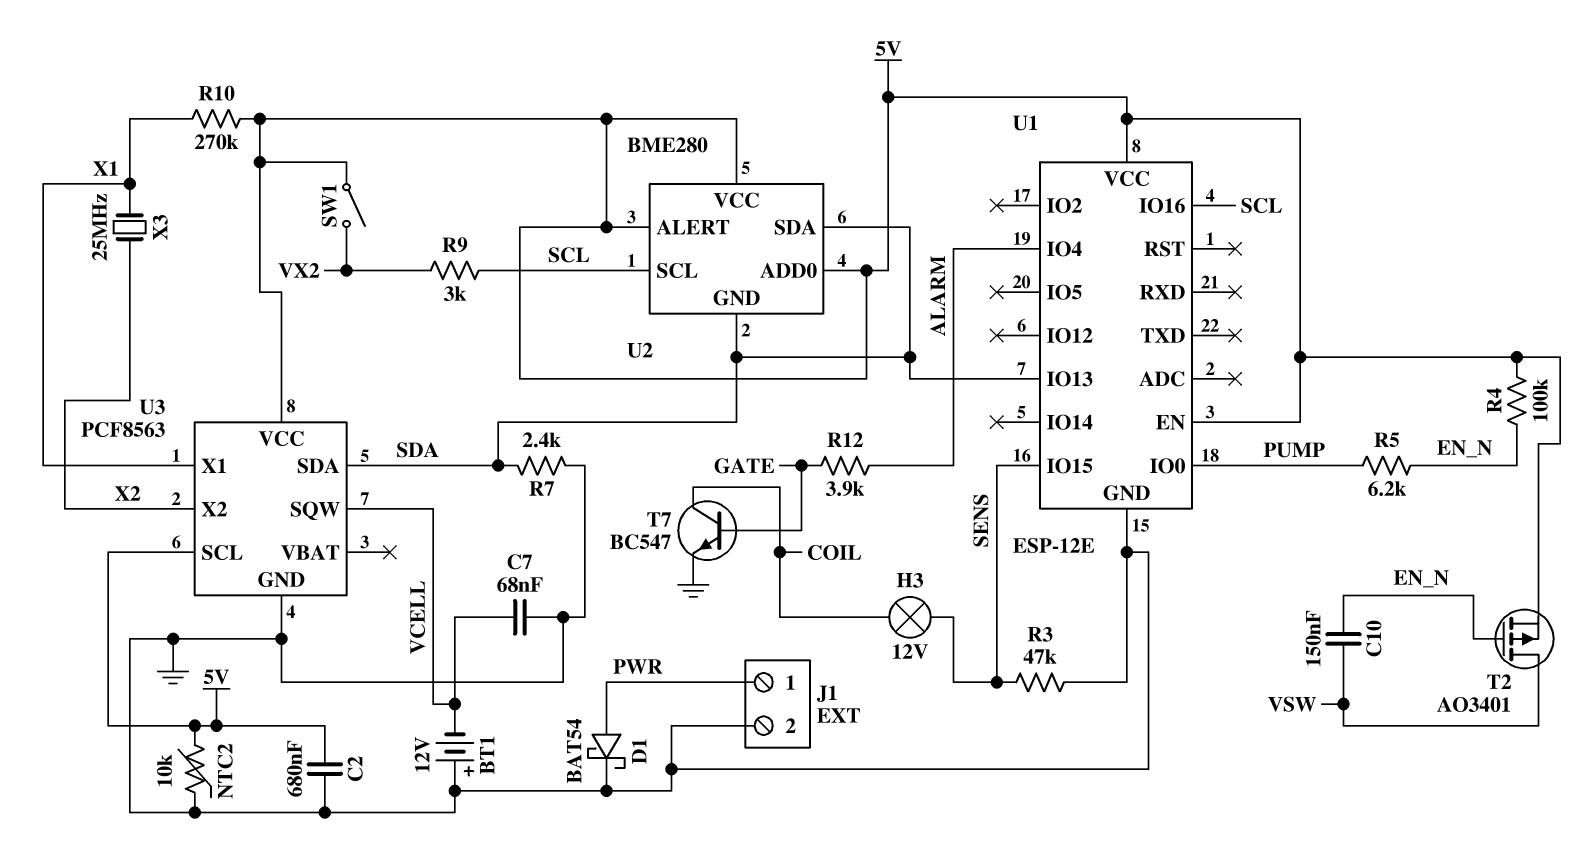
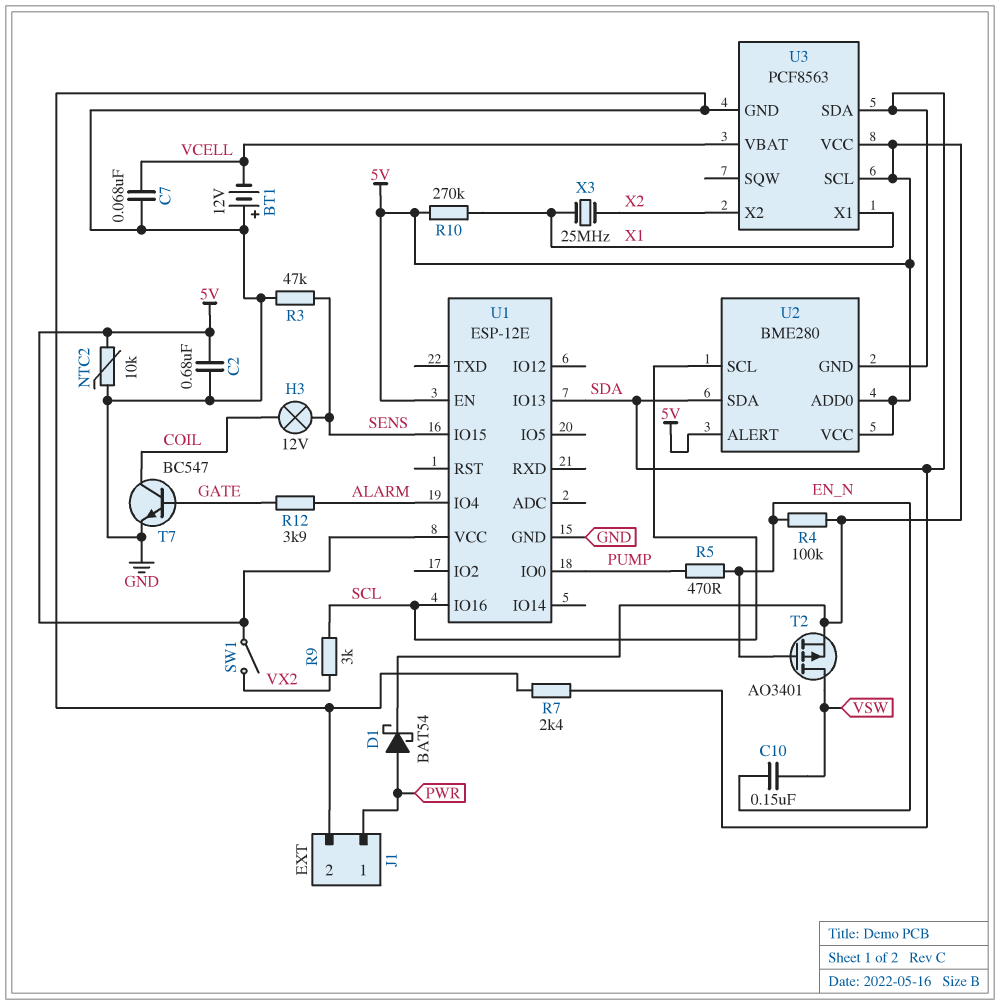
D1: schottky BAT54 (A PWR, K GND) -> schottky BAT54 (A PWR, K 5V)
R5: 6.2k (EN_N, PUMP) -> 470 (EN_N, PUMP)
U3 pin SQW: VCELL -> none
U3 pin VBAT: none -> VCELL

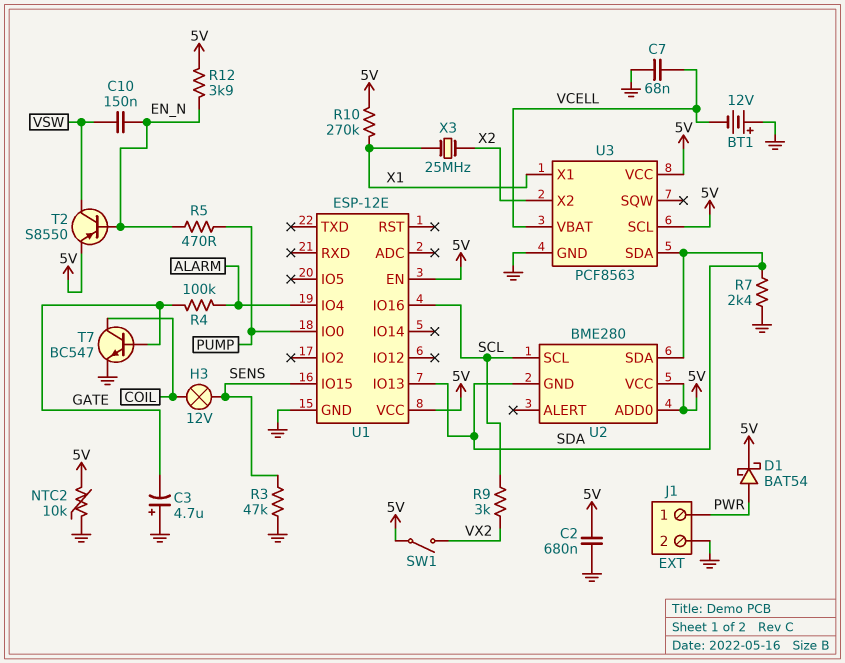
C3: none -> 4.7uF (plus GND, minus GATE)
R4: 100k (5V, EN_N) -> 100k (ALARM, GATE)
R12: 3.9k (ALARM, GATE) -> 3.9k (5V, EN_N)
T2: PMOS AO3401 (G EN_N, D VSW, S 5V) -> PNP S8550 (B EN_N, C VSW, E 5V)
U2 pin ALERT: 5V -> none

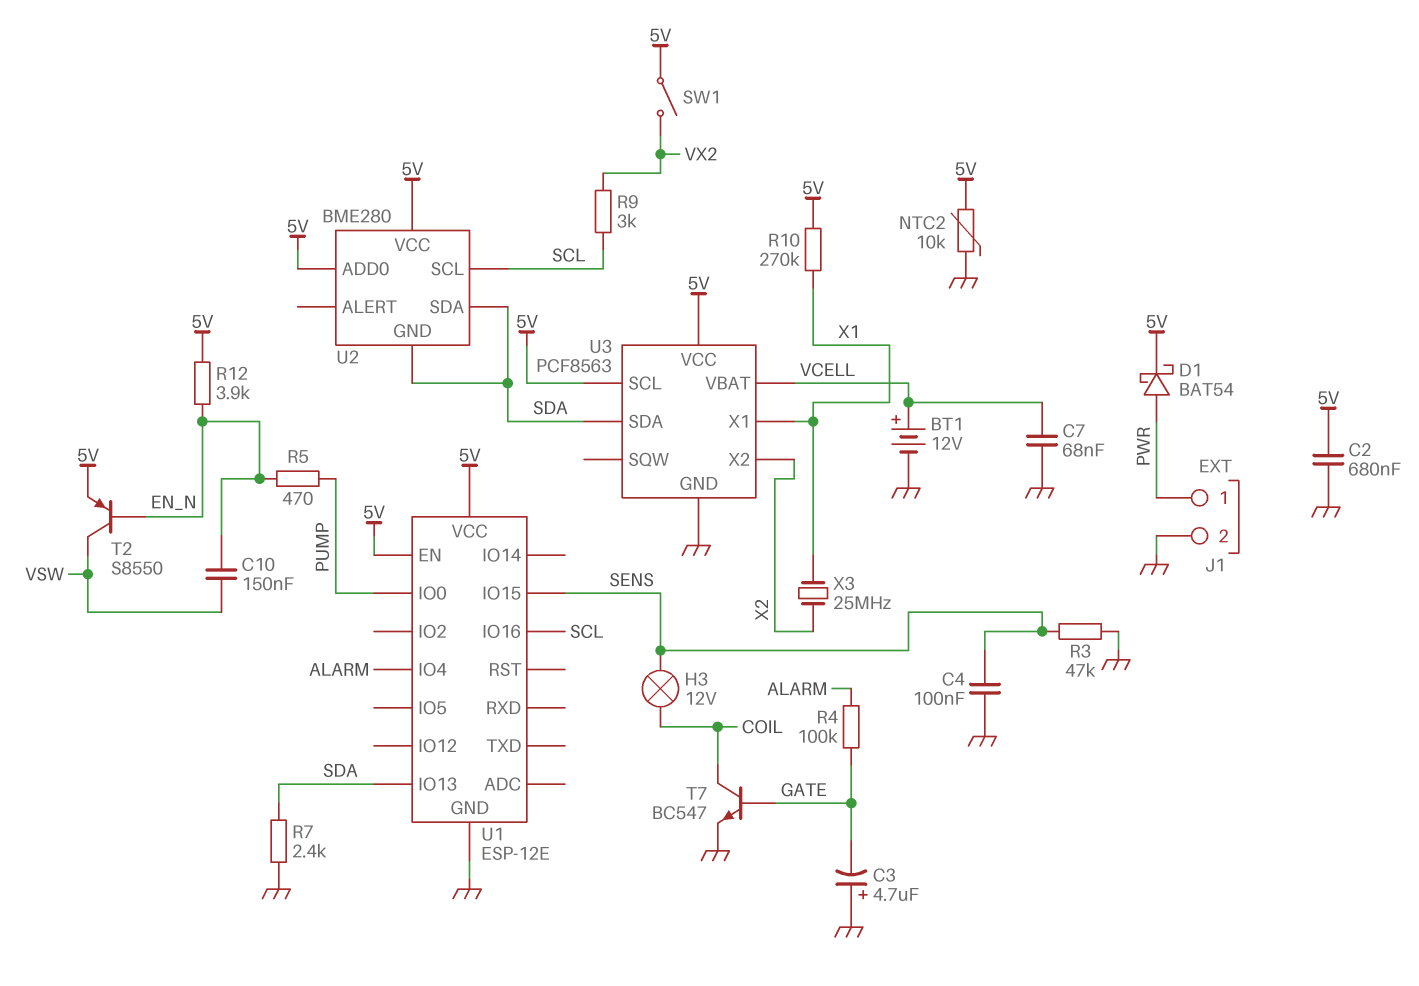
BT1: 12V (plus GND, minus VCELL) -> 12V (plus VCELL, minus GND)
C4: none -> 100nF (GND, SENS)

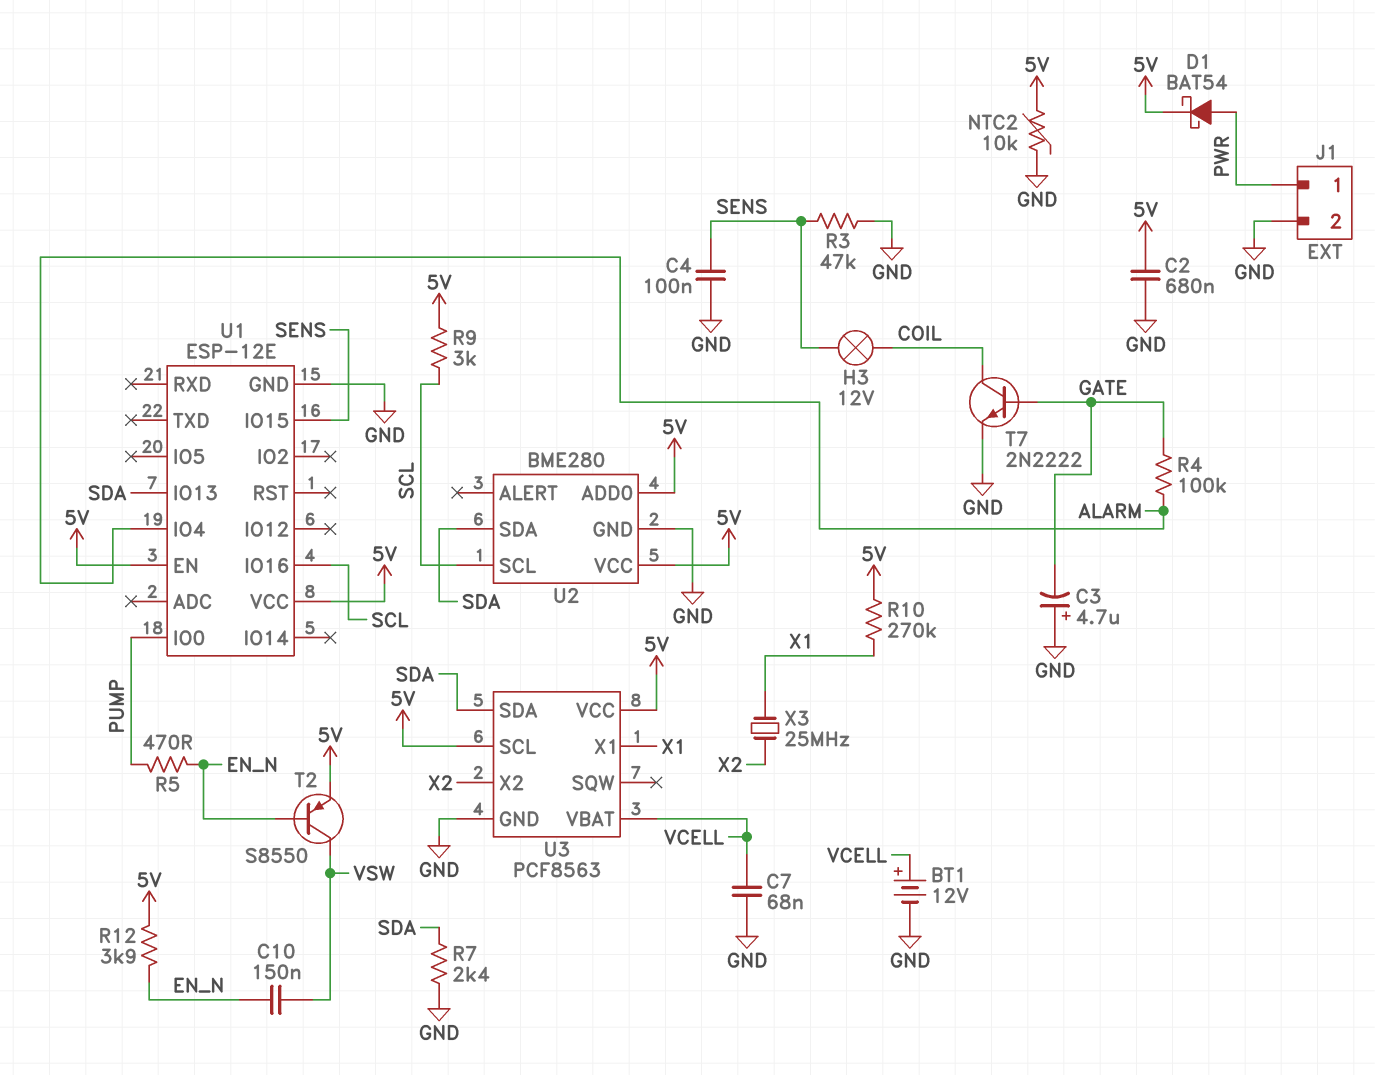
R9: 3k (SCL, VX2) -> 3k (5V, SCL)
SW1: switch (5V, VX2) -> none
T7: NPN BC547 (B GATE, C COIL, E GND) -> NPN 2N2222 (B GATE, C COIL, E GND)
U2 pin GND: SDA -> GND

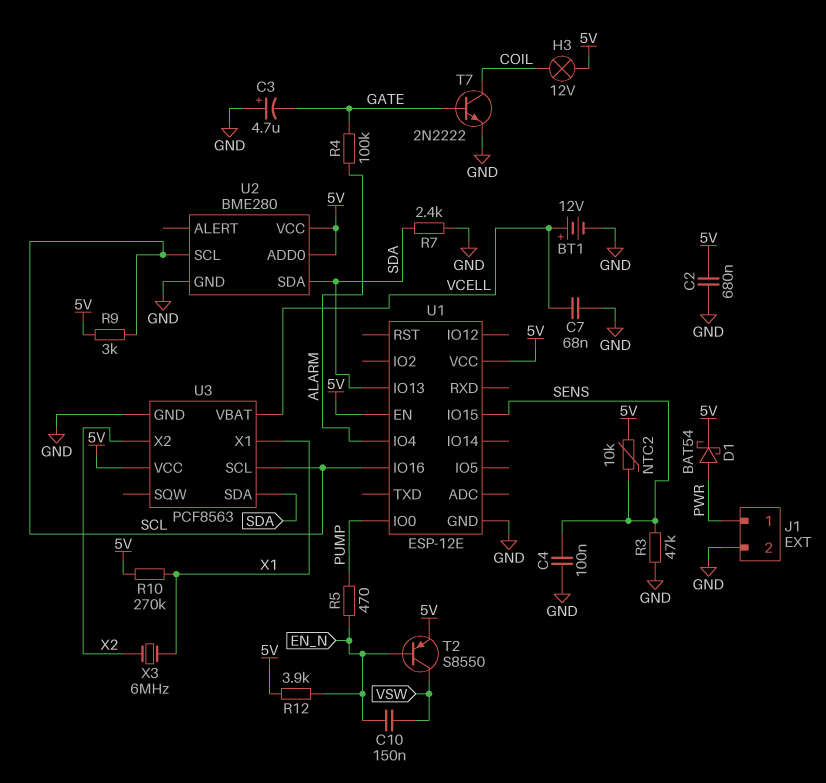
H3: lamp 12V (COIL, SENS) -> lamp 12V (5V, COIL)
NTC2: 10k (5V, GND) -> 10k (5V, SENS)
U3 pin SCL: 5V -> SCL
X3: 25MHz (X1, X2) -> 6MHz (X1, X2)

